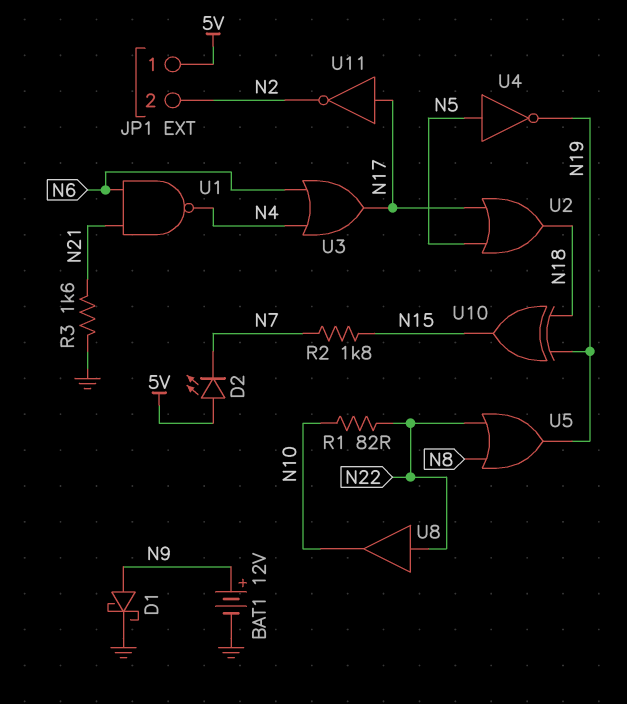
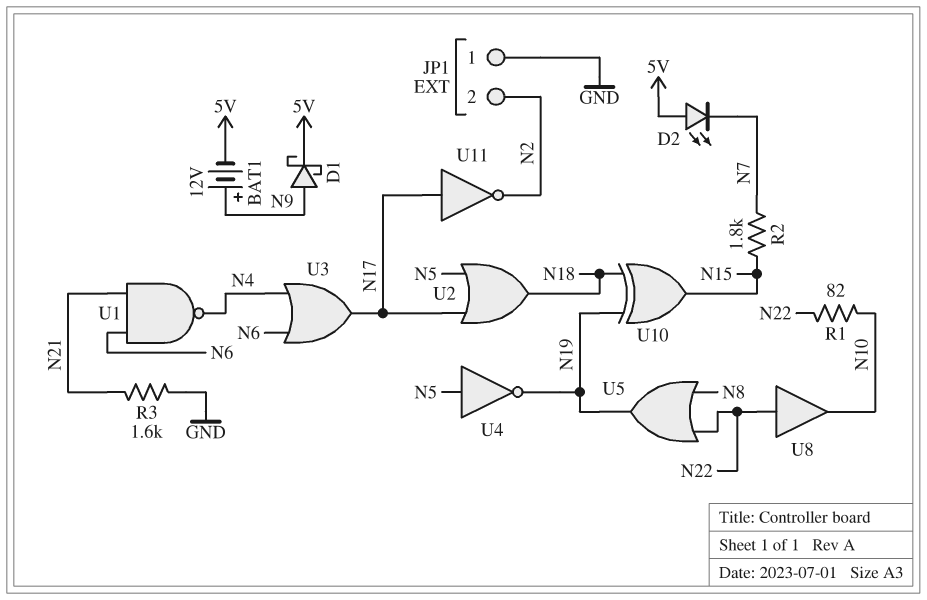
BAT1: 12V (plus N9, minus GND) -> 12V (plus N9, minus 5V)
D1: schottky (A N9, K GND) -> schottky (A N9, K 5V)
JP1 pin 1: 5V -> GND

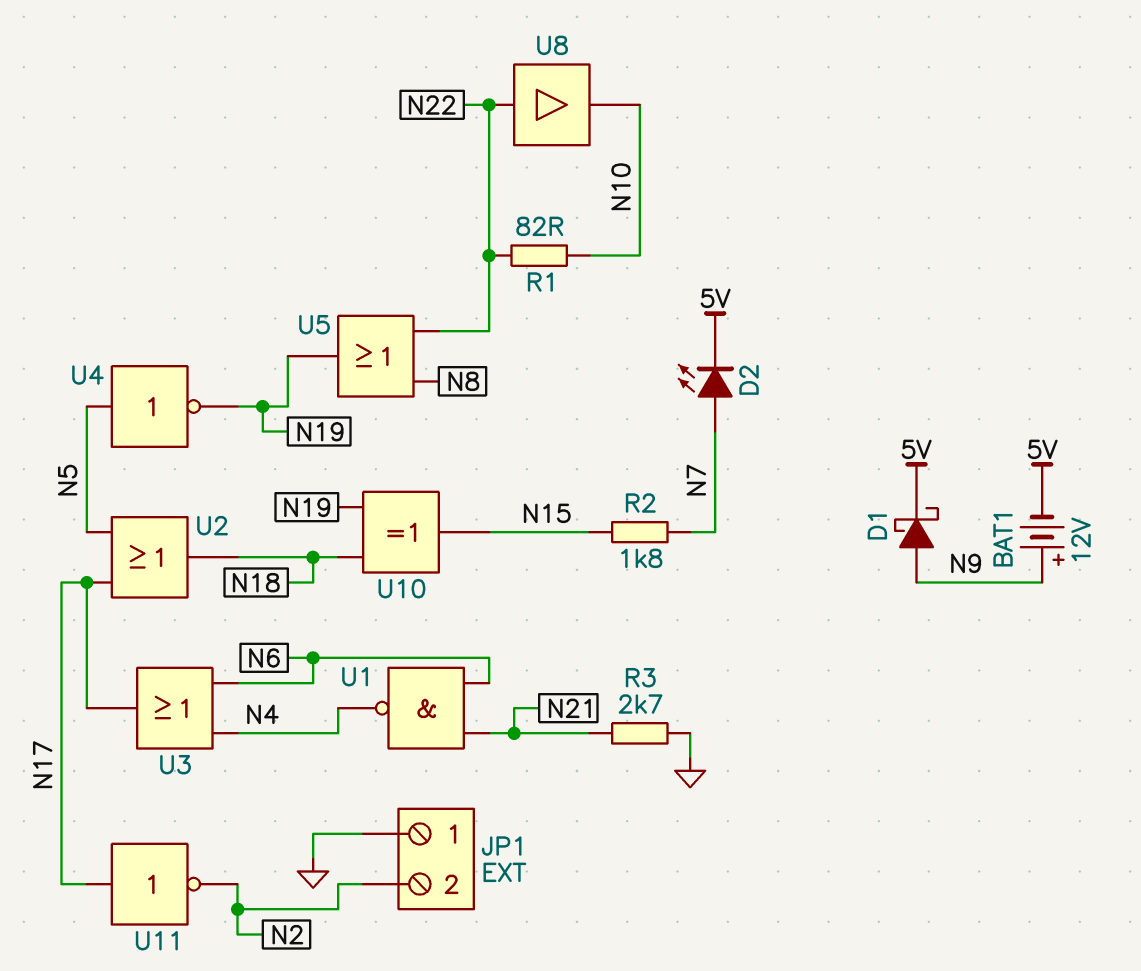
D2: LED (A 5V, K N7) -> LED (A N7, K 5V)
R3: 1.6k (GND, N21) -> 2.7k (GND, N21)

